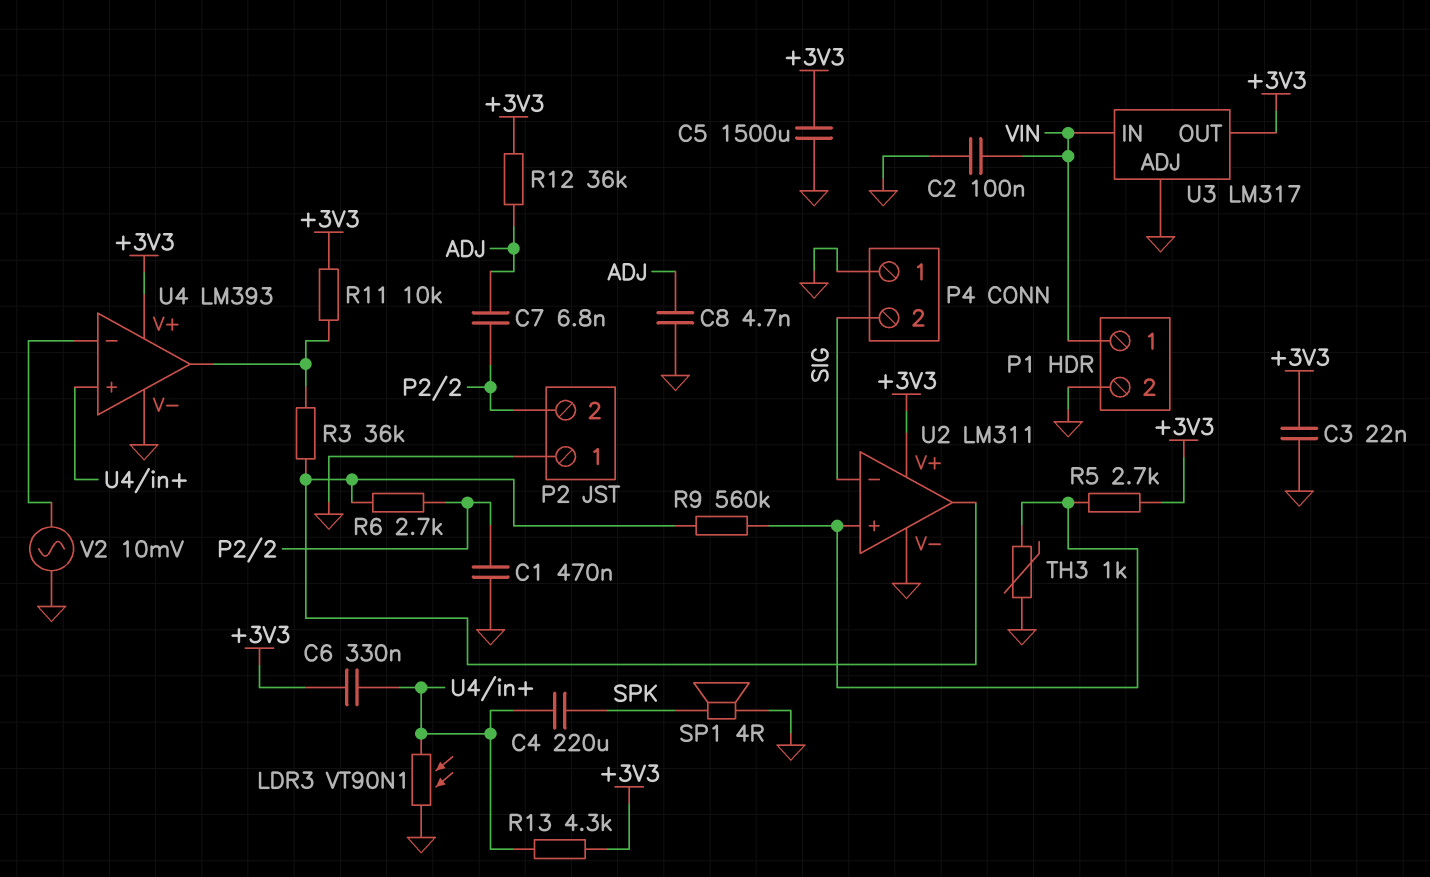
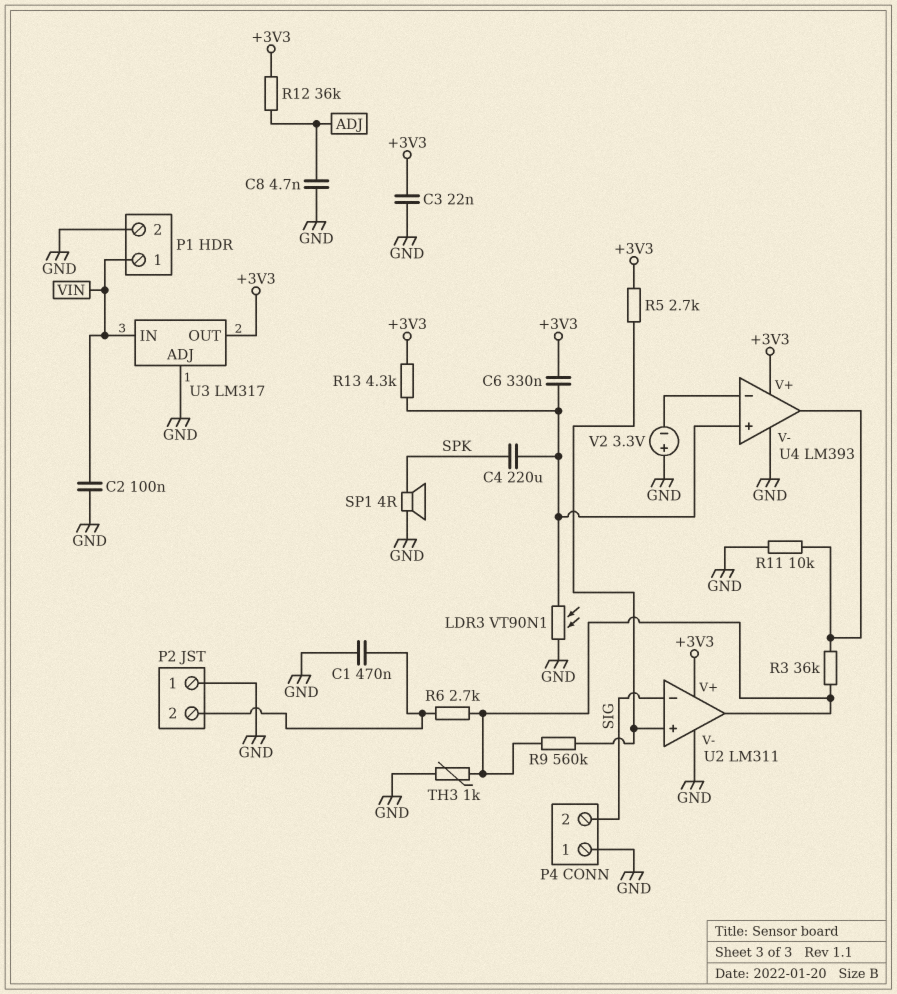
C5: 1500uF (+3V3, GND) -> none
C7: 6.8nF (ADJ, P2/2) -> none
R11: 10k (+3V3, U4/out) -> 10k (GND, U4/out)
TH3: 1k (GND, U2/in+) -> 1k (GND, U2/out)
V2: AC 10mV (GND, U4/in-) -> 3.3V (plus GND, minus U4/in-)

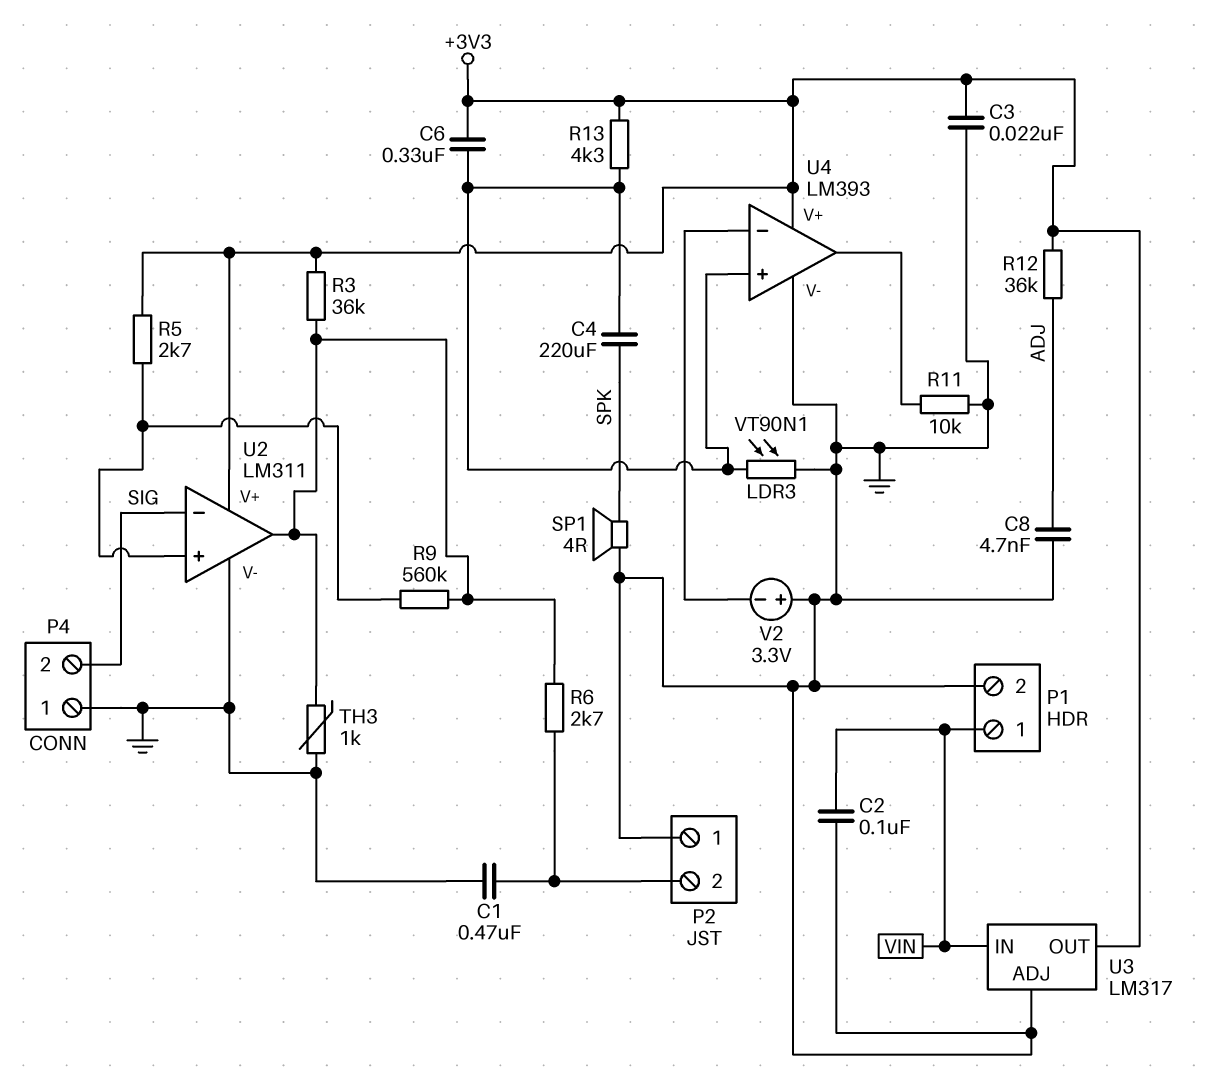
R3: 36k (U2/out, U4/out) -> 36k (+3V3, U2/out)

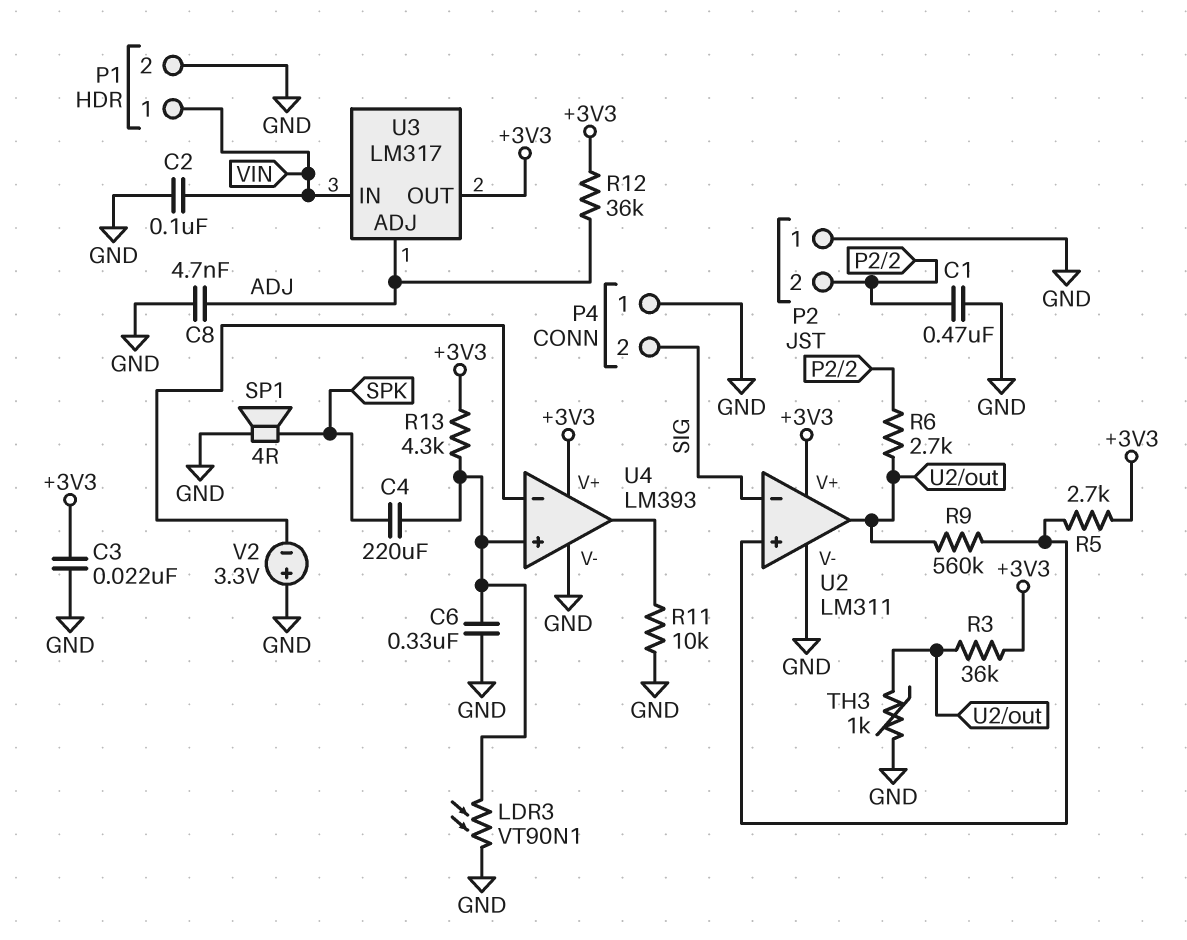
C6: 330nF (+3V3, U4/in+) -> 330nF (GND, U4/in+)
U3 pin ADJ: GND -> ADJ

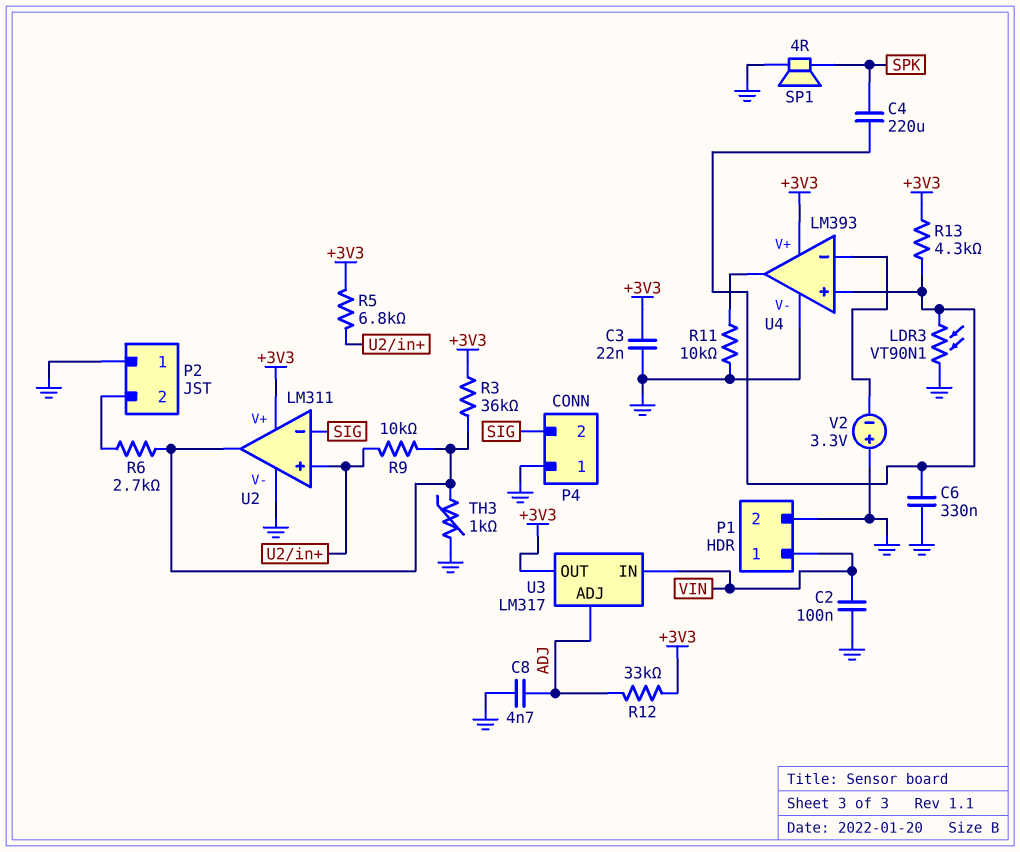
C1: 470nF (GND, P2/2) -> none
R5: 2.7k (+3V3, U2/in+) -> 6.8k (+3V3, U2/in+)
R9: 560k (U2/in+, U2/out) -> 10k (U2/in+, U2/out)
R12: 36k (+3V3, ADJ) -> 33k (+3V3, ADJ)

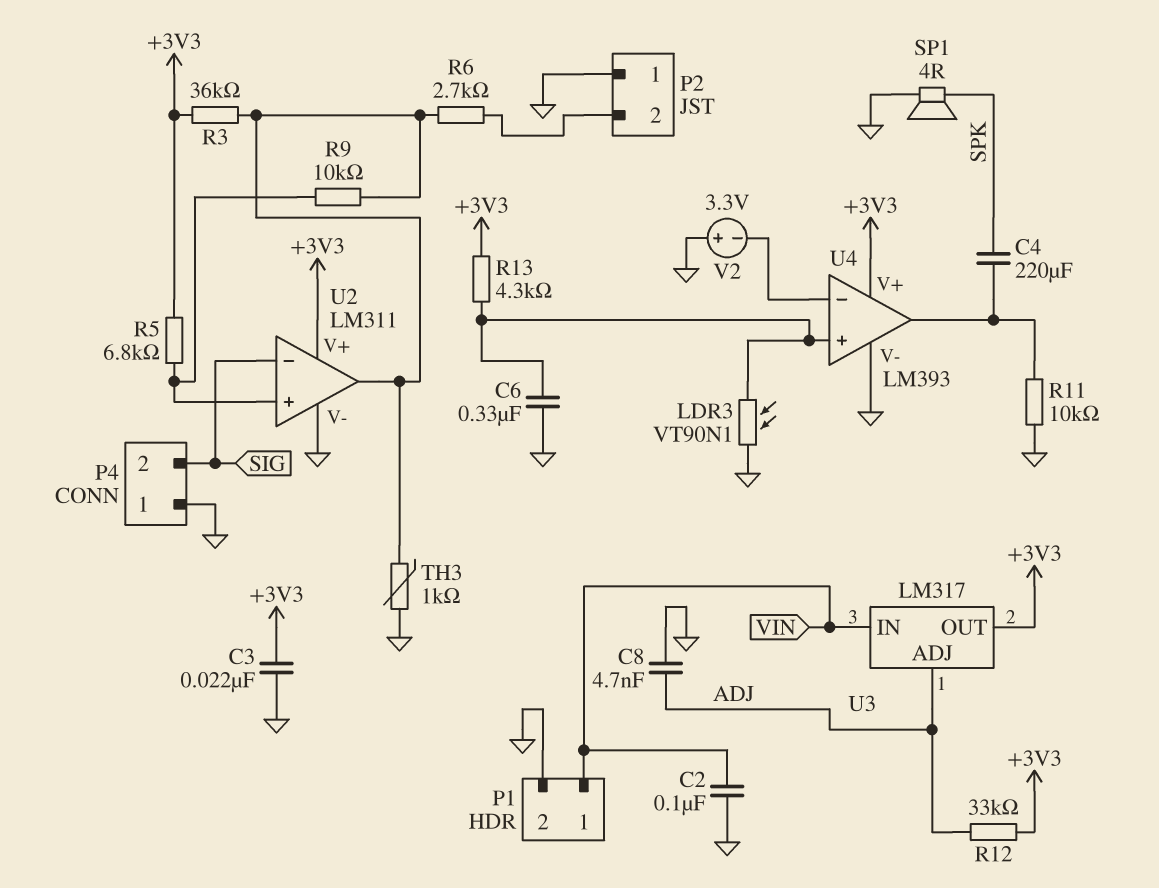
C4: 220uF (SPK, U4/in+) -> 220uF (SPK, U4/out)

